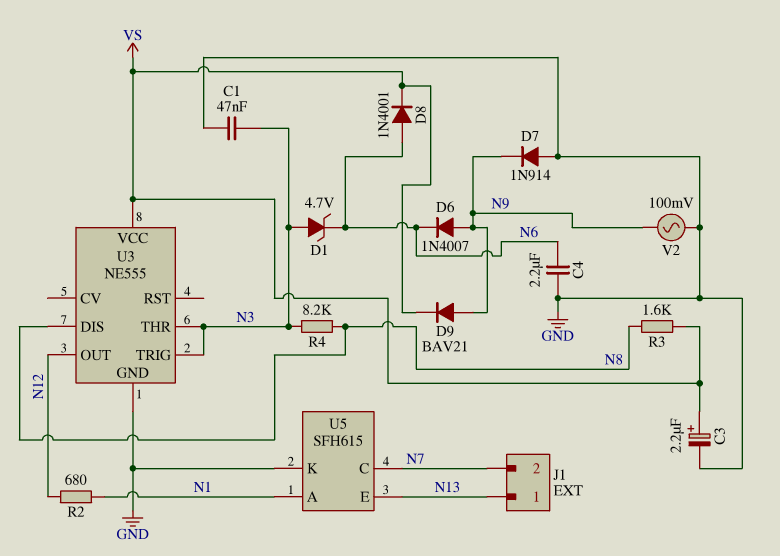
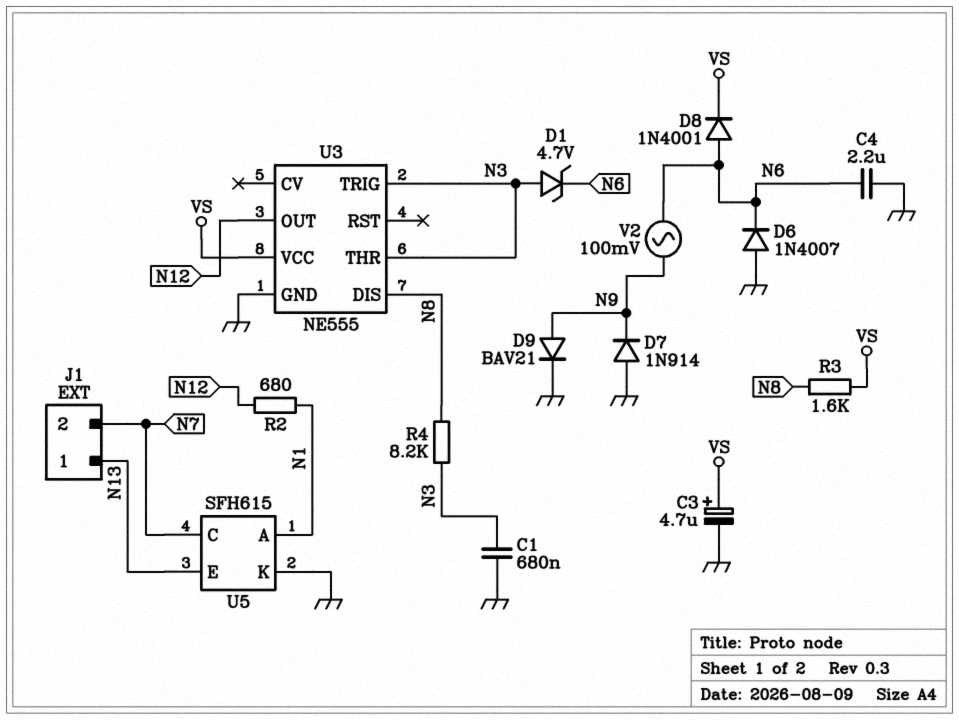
C1: 47nF (GND, N3) -> 680nF (GND, N3)
C3: 2.2uF (plus VS, minus GND) -> 4.7uF (plus VS, minus GND)
D6: diode 1N4007 (A N9, K N6) -> diode 1N4007 (A GND, K N6)
D9: diode BAV21 (A N9, K VS) -> diode BAV21 (A N9, K GND)
V2: AC 100mV (GND, N9) -> AC 100mV (N6, N9)

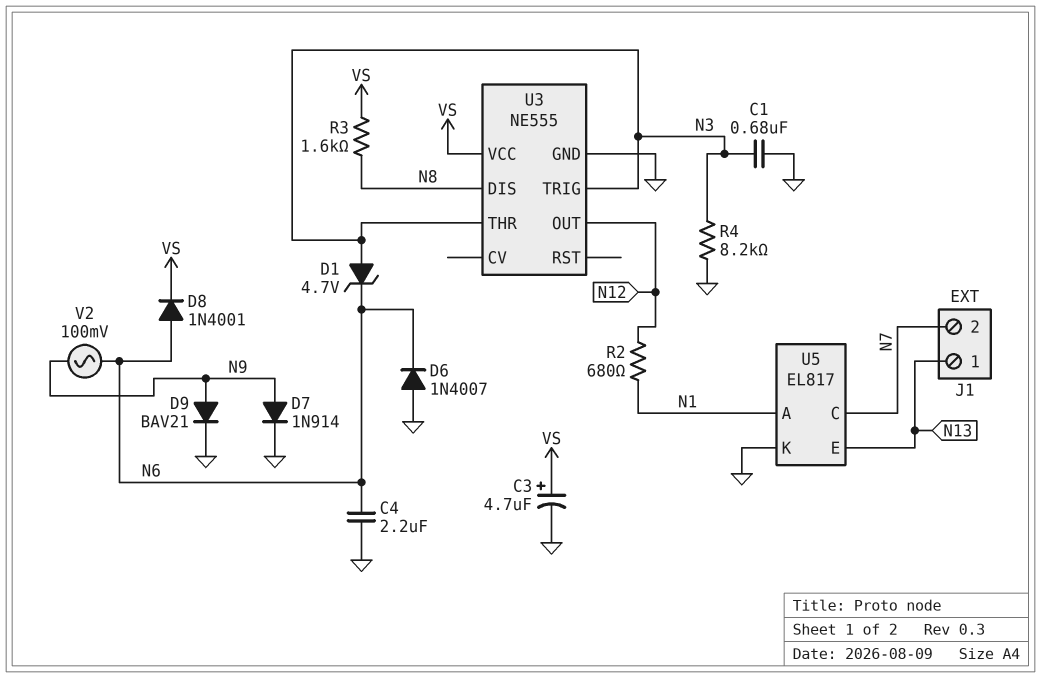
D7: diode 1N914 (A GND, K N9) -> diode 1N914 (A N9, K GND)
R4: 8.2k (N3, N8) -> 8.2k (GND, N3)
U5: SFH615 -> EL817

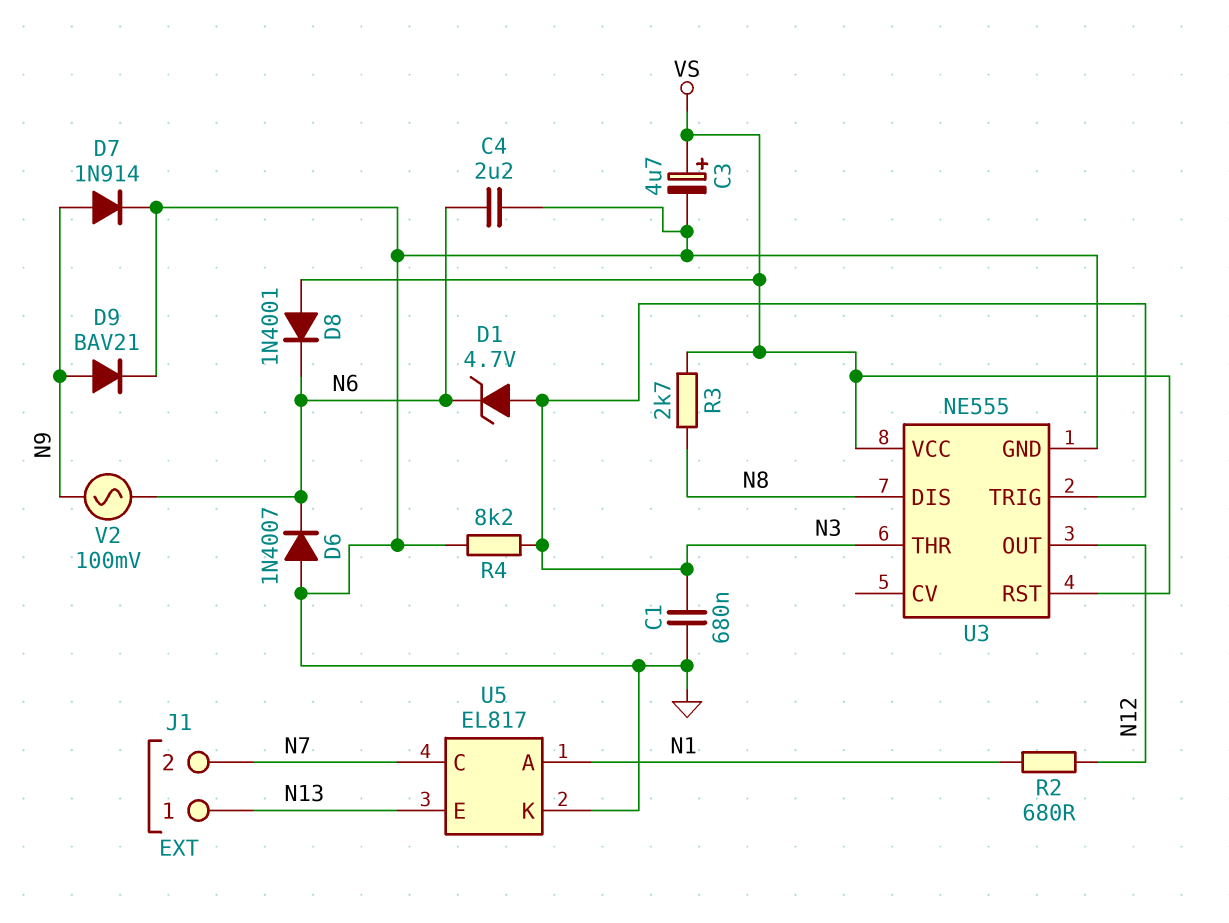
D8: diode 1N4001 (A N6, K VS) -> diode 1N4001 (A VS, K N6)
R3: 1.6k (N8, VS) -> 2.7k (N8, VS)
U3 pin RST: none -> VS

